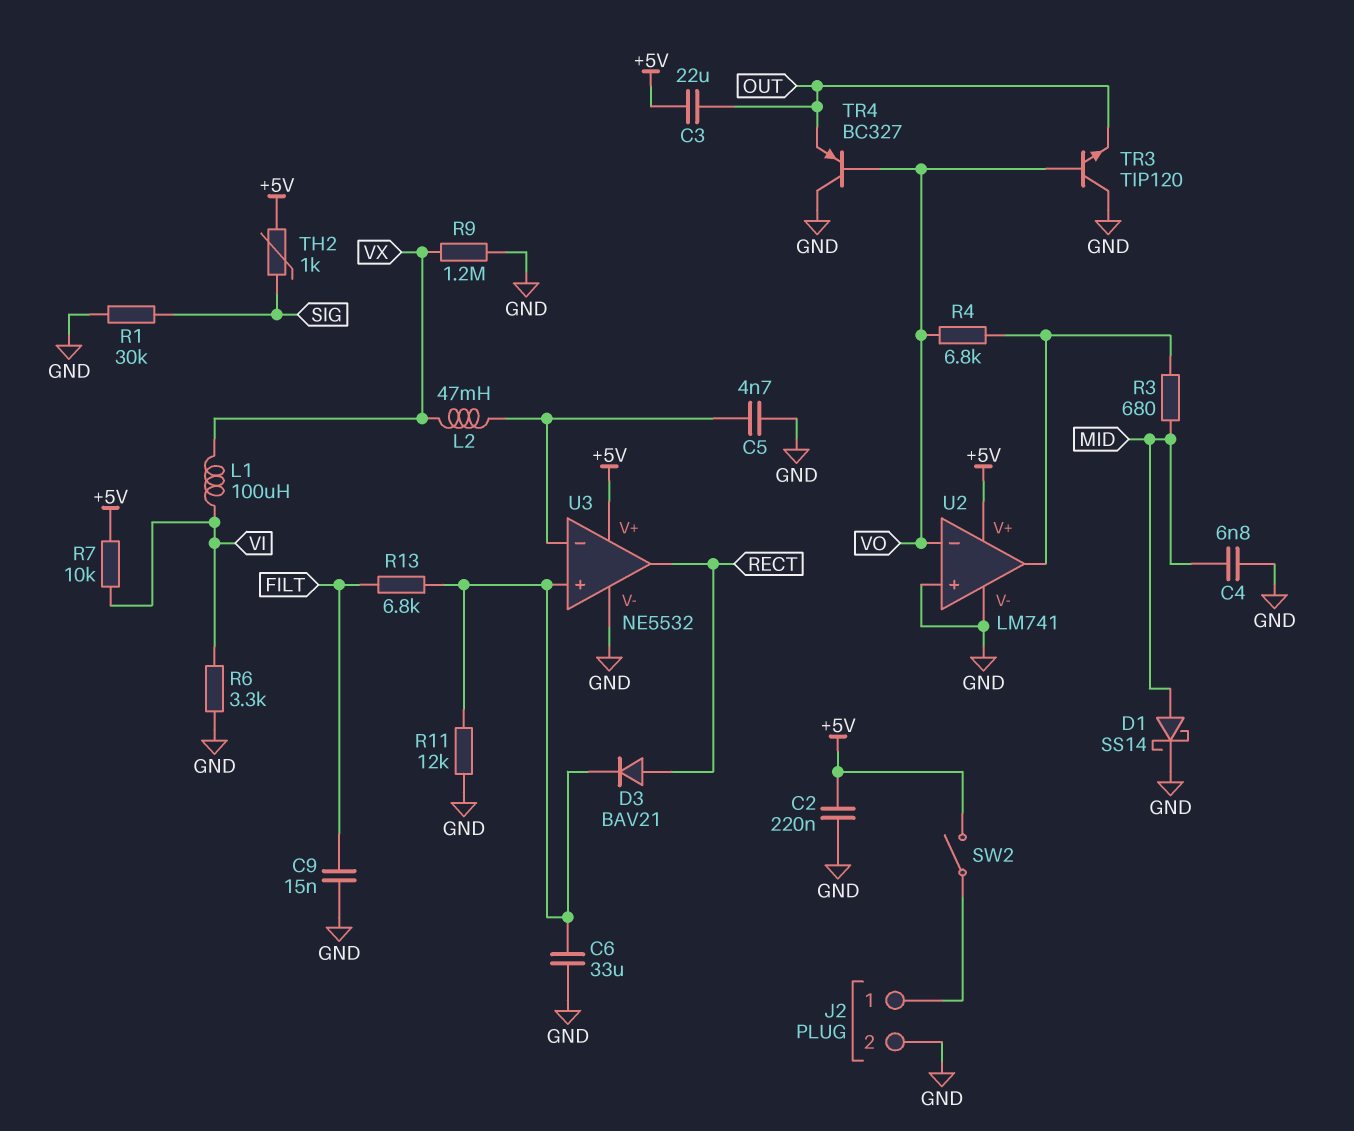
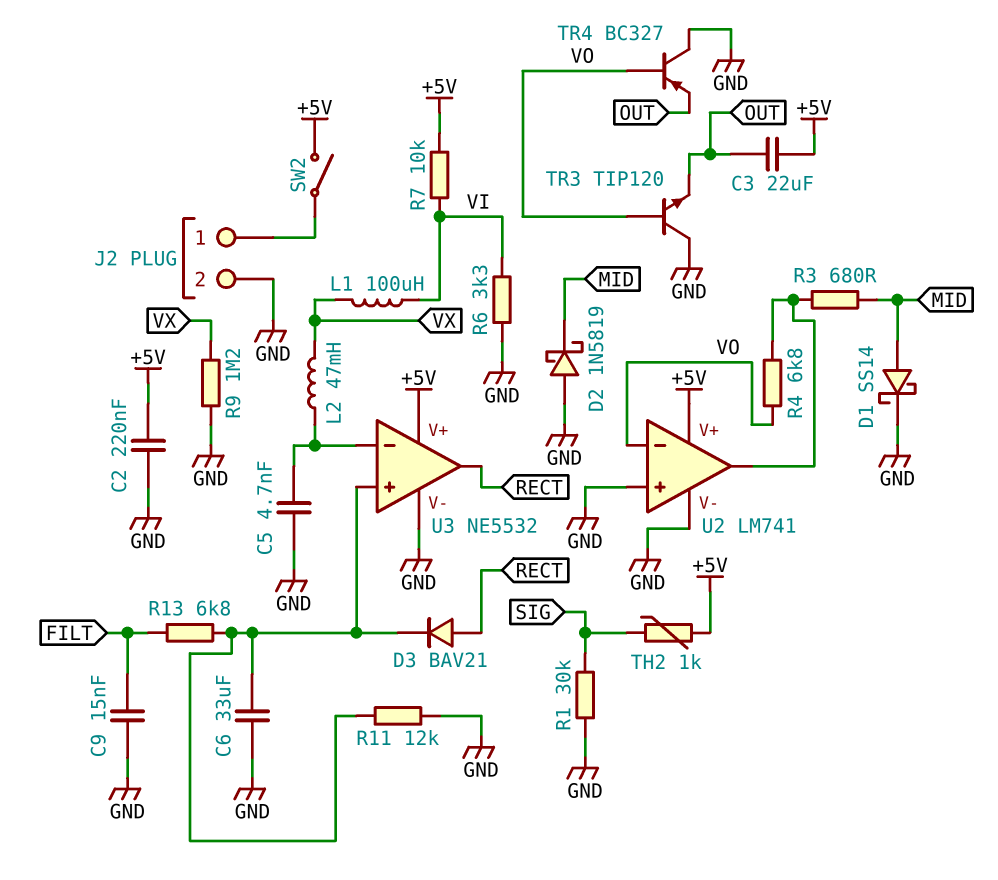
C4: 6.8nF (GND, MID) -> none
D2: none -> schottky 1N5819 (A GND, K MID)

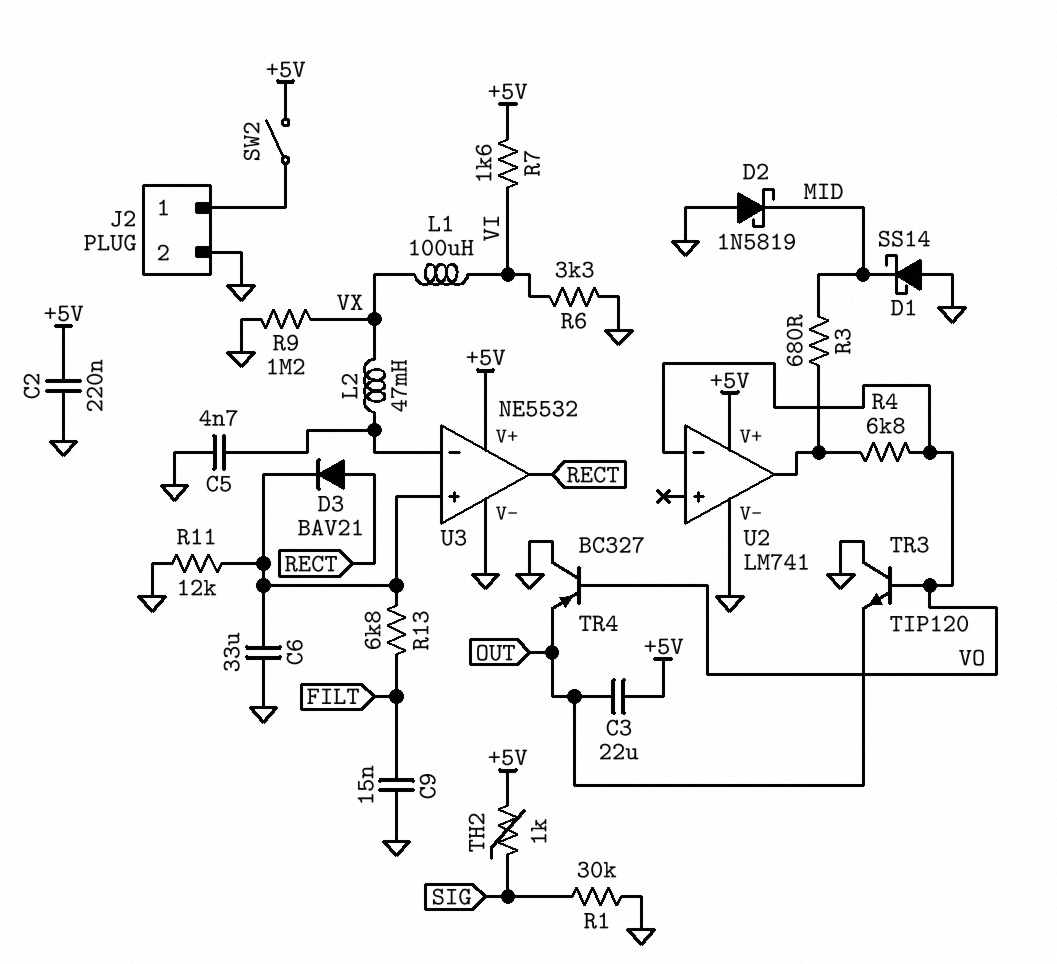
D1: schottky SS14 (A MID, K GND) -> schottky SS14 (A GND, K MID)
R7: 10k (+5V, VI) -> 1.6k (+5V, VI)
U2 pin in+: GND -> none

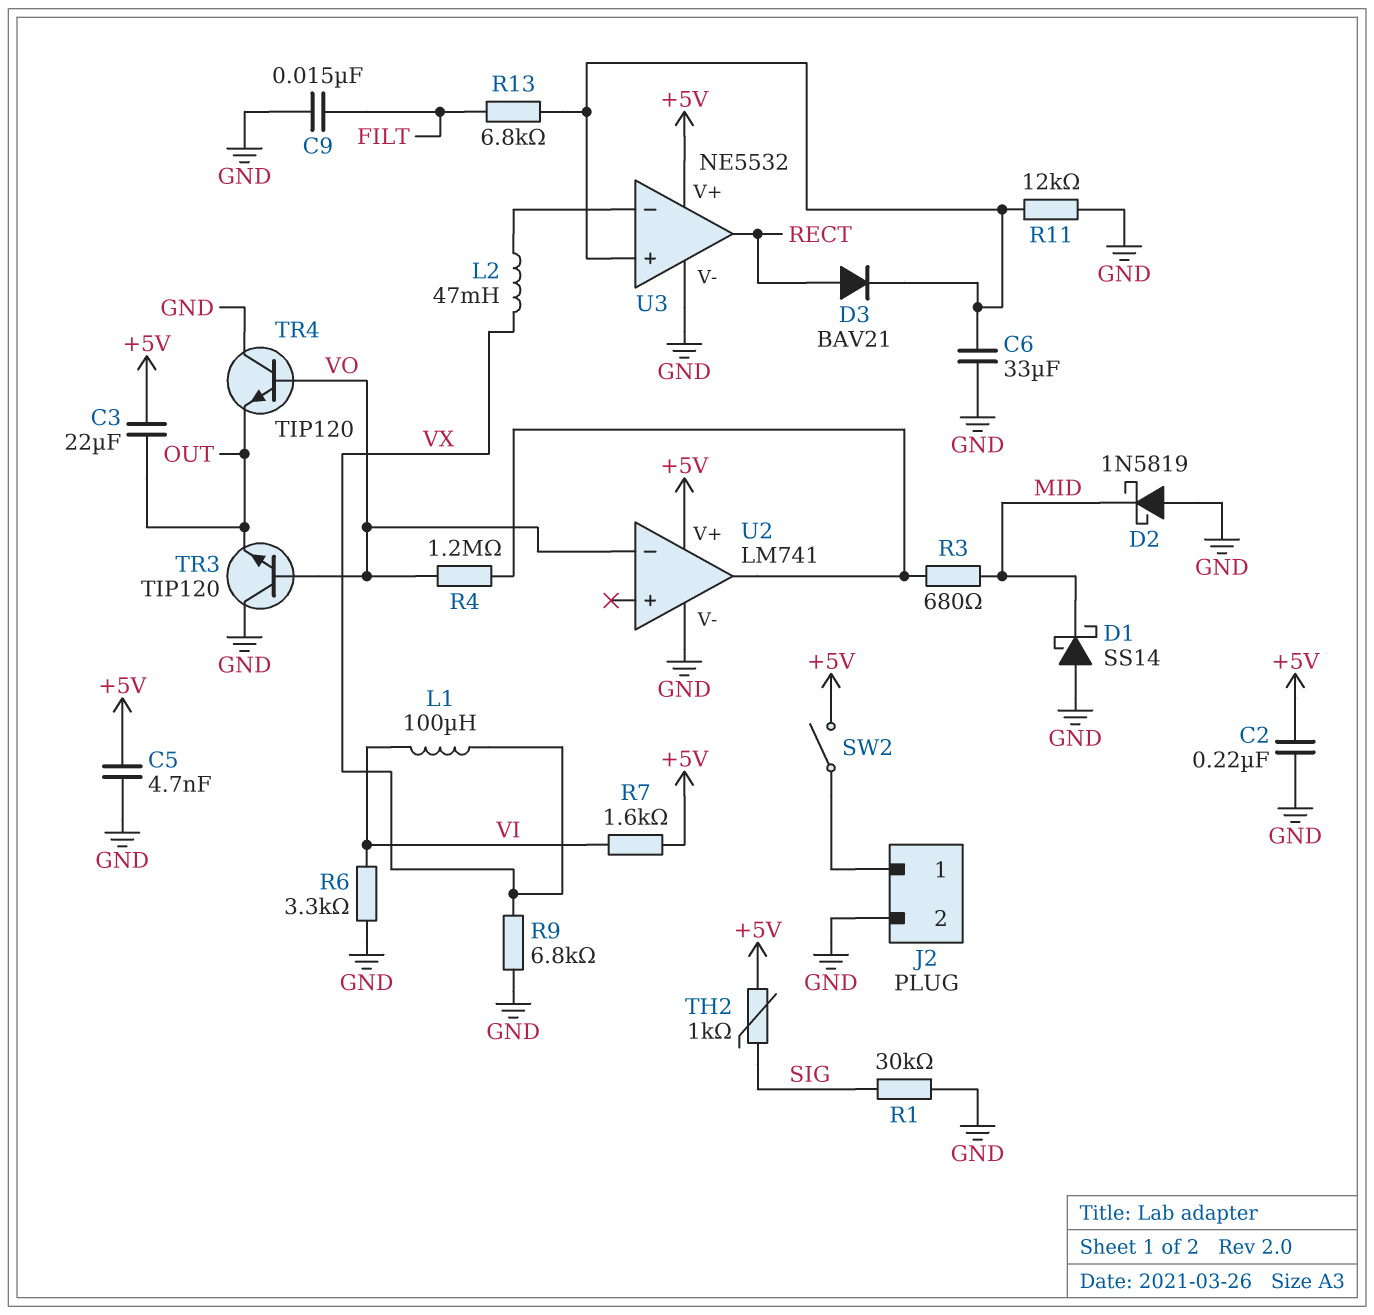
C5: 4.7nF (GND, U3/in-) -> 4.7nF (+5V, GND)
R4: 6.8k (U2/out, VO) -> 1.2M (U2/out, VO)
R9: 1.2M (GND, VX) -> 6.8k (GND, VX)
TR4: PNP BC327 (B VO, C GND, E OUT) -> NPN TIP120 (B VO, C GND, E OUT)

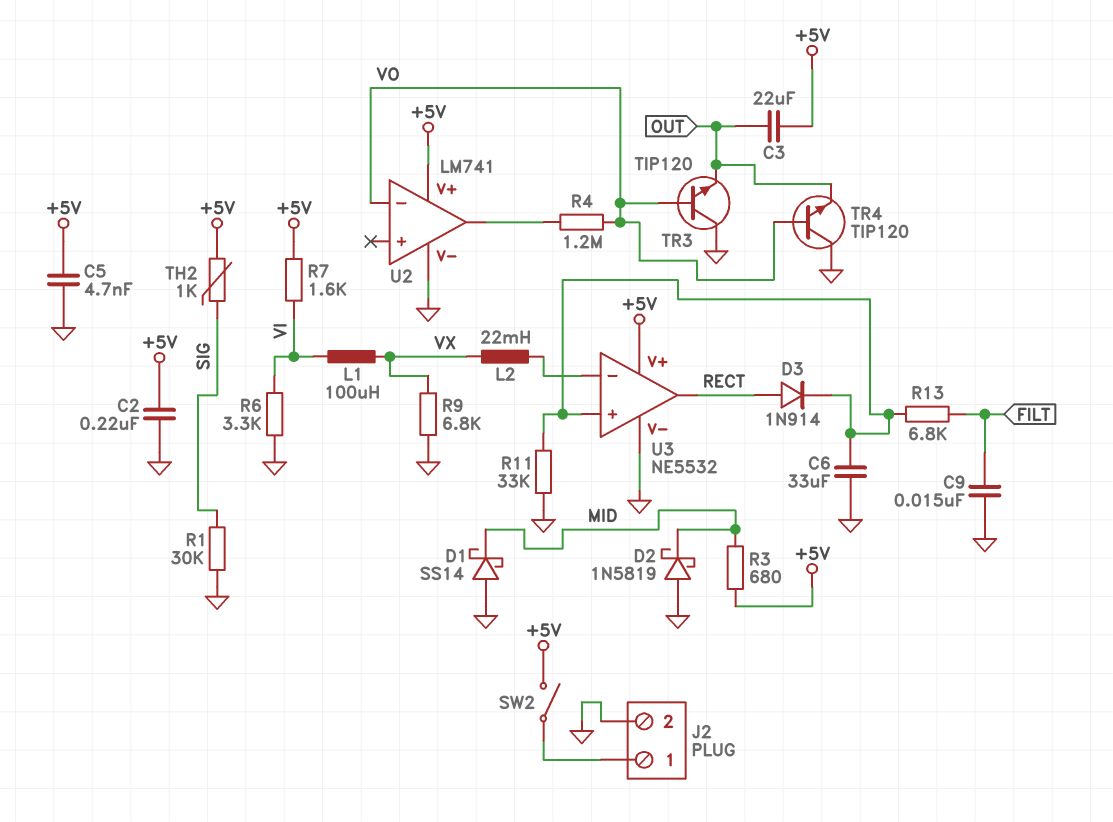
D3: diode BAV21 (A RECT, K U3/in+) -> diode 1N914 (A RECT, K U3/in+)
L2: 47mH (U3/in-, VX) -> 22mH (U3/in-, VX)
R3: 680 (MID, U2/out) -> 680 (+5V, MID)
R11: 12k (GND, U3/in+) -> 33k (GND, U3/in+)

